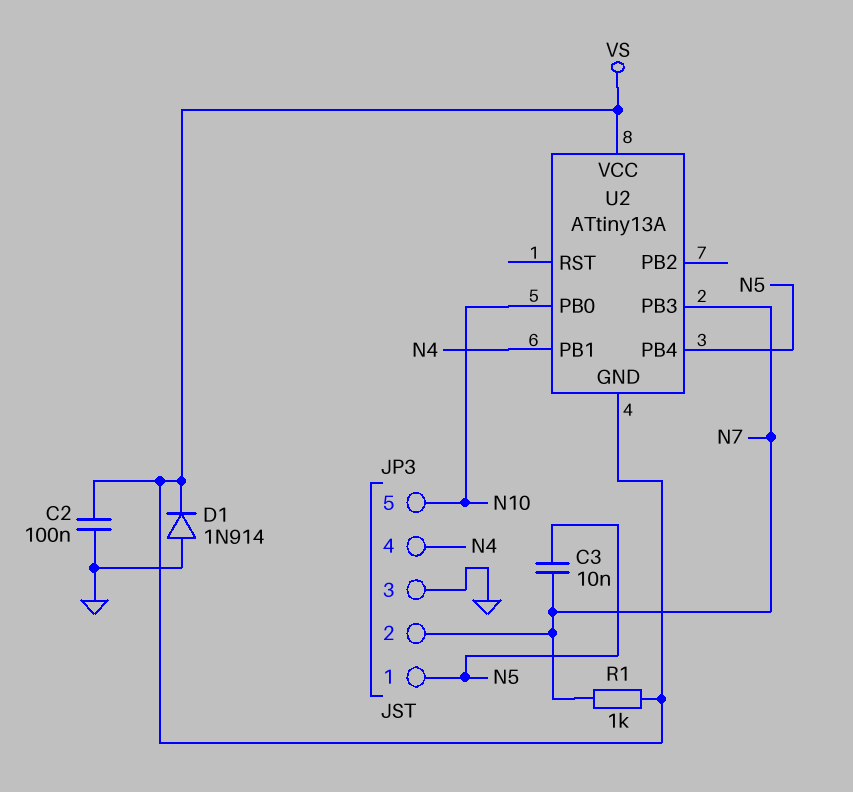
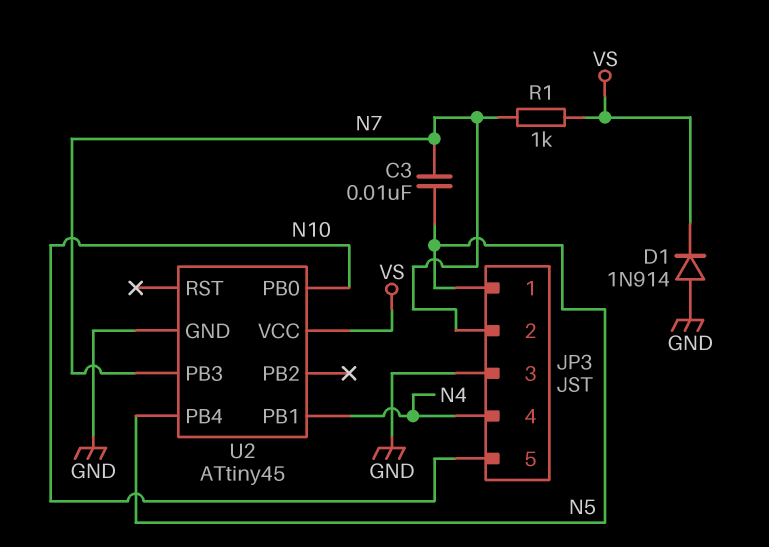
C2: 100nF (GND, VS) -> none
U2: ATtiny13A -> ATtiny45
U2 pin GND: VS -> GND

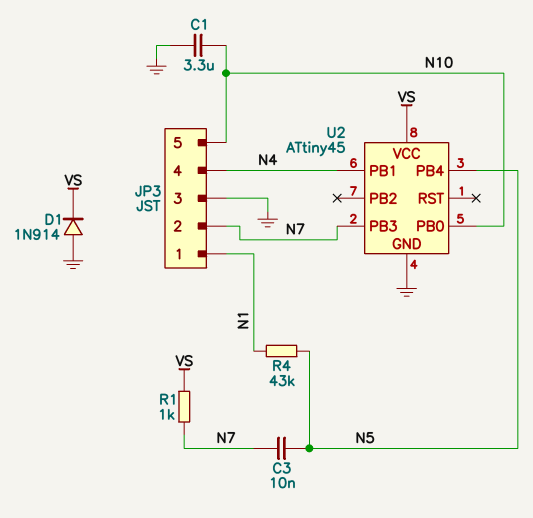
C1: none -> 3.3uF (GND, N10)
JP3 pin 1: N5 -> N1
R4: none -> 43k (N1, N5)

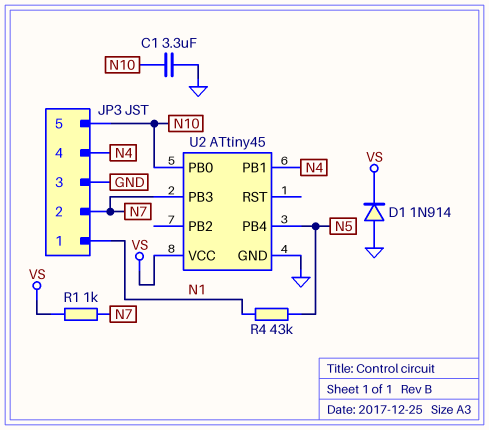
C3: 10nF (N5, N7) -> none

